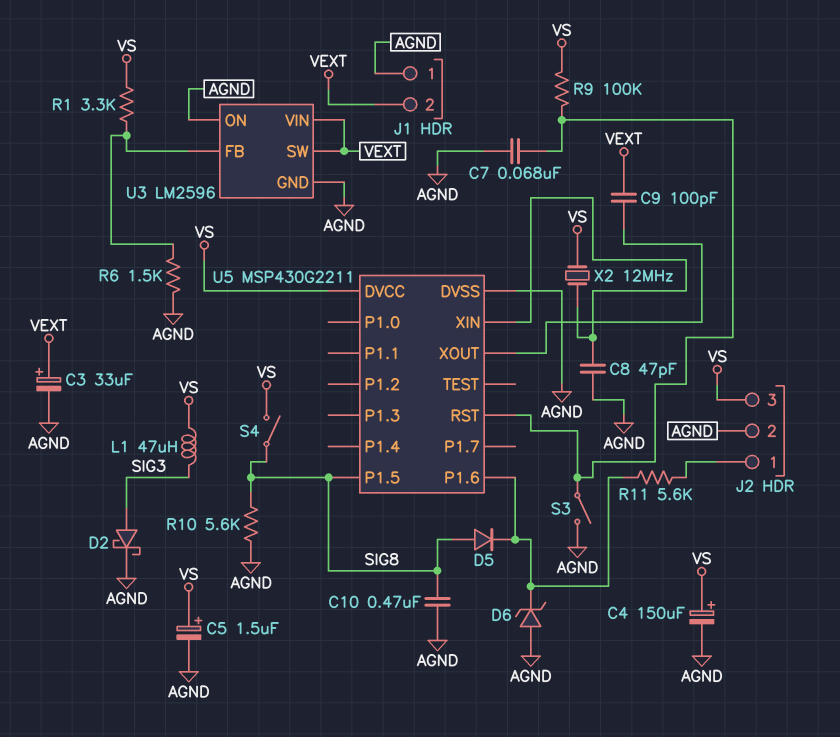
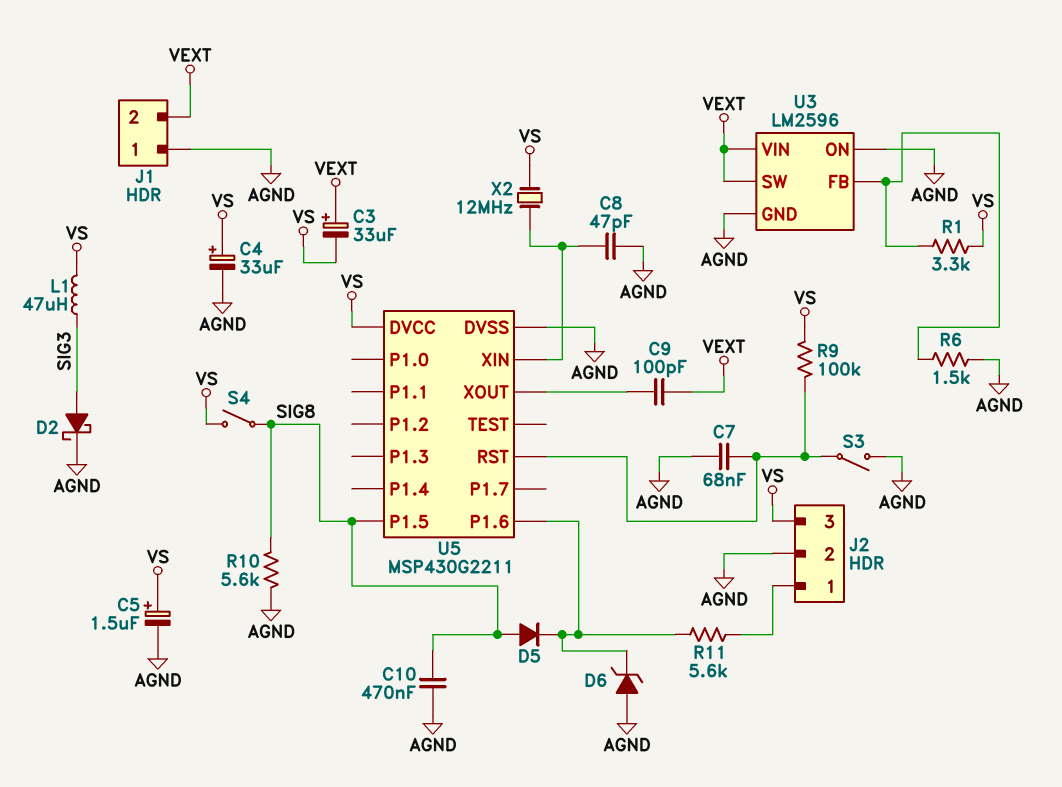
C3: 33uF (plus VEXT, minus AGND) -> 33uF (plus VEXT, minus VS)
C4: 150uF (plus VS, minus AGND) -> 33uF (plus VS, minus AGND)

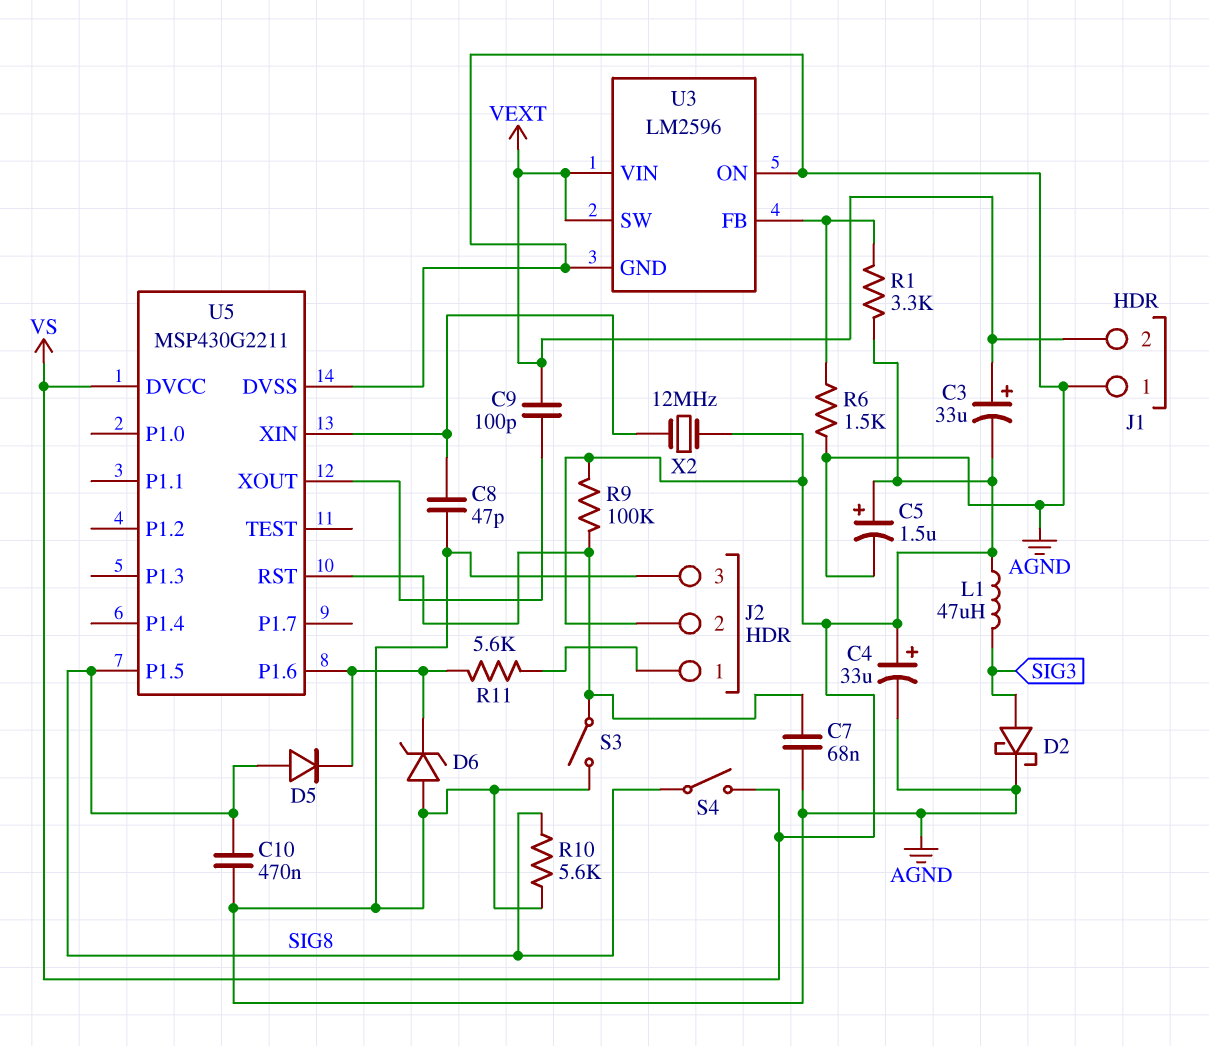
J2 pin 2: AGND -> VS
J2 pin 3: VS -> AGND

